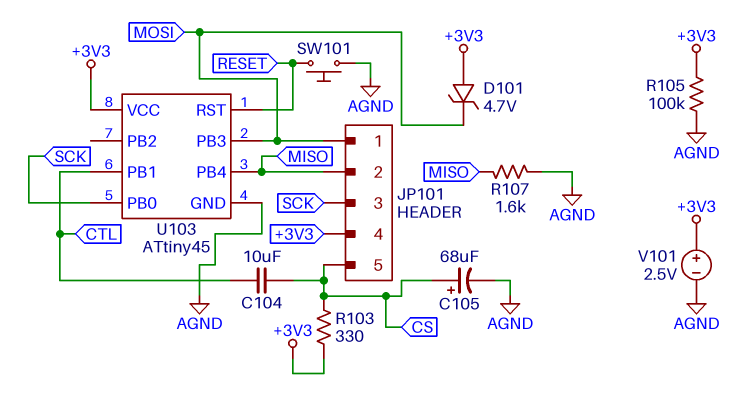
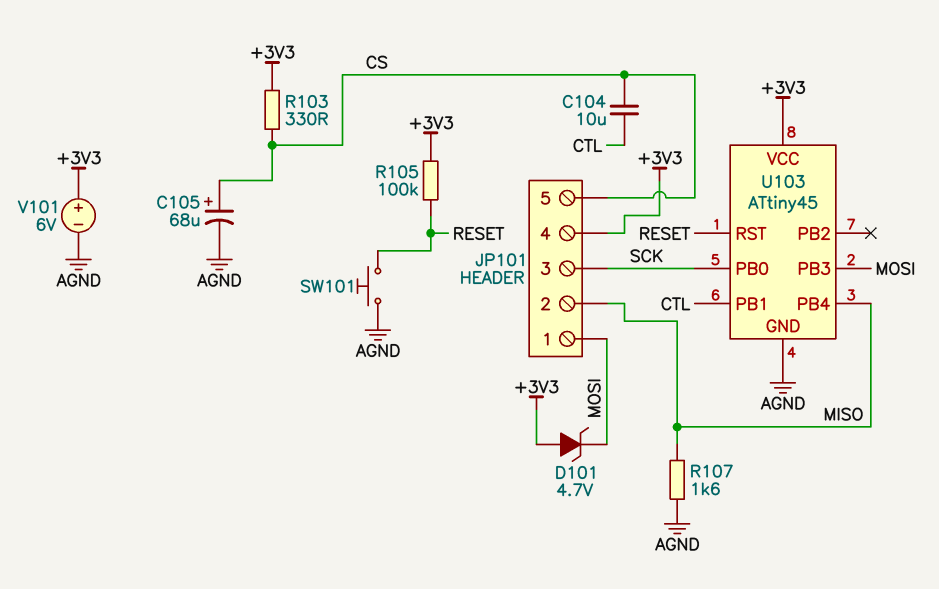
R105: 100k (+3V3, AGND) -> 100k (+3V3, RESET)
V101: 2.5V (plus +3V3, minus AGND) -> 6V (plus +3V3, minus AGND)

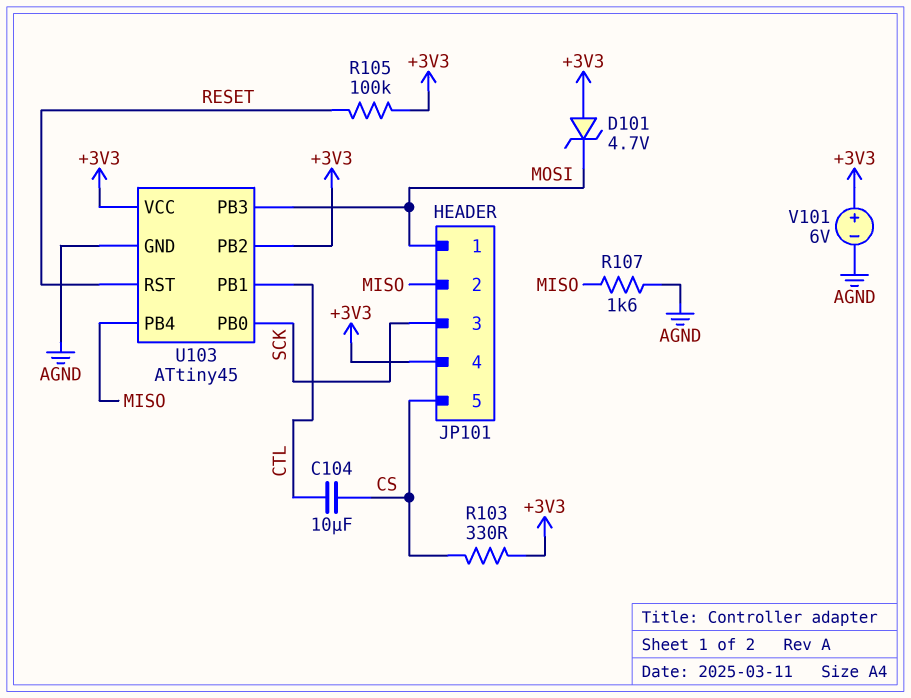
C105: 68uF (plus CS, minus AGND) -> none
SW101: button (AGND, RESET) -> none
U103 pin PB2: none -> +3V3

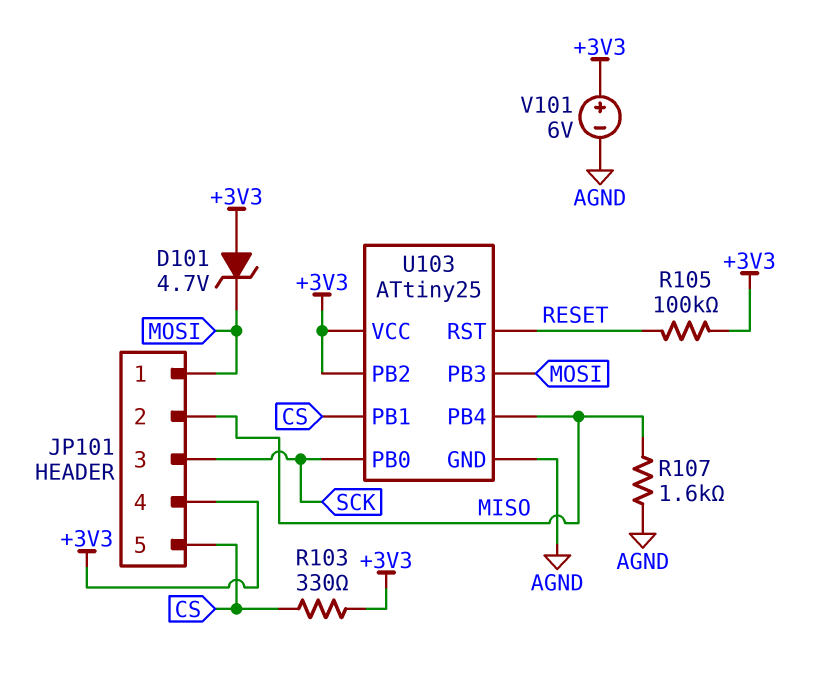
C104: 10uF (CS, CTL) -> none
U103: ATtiny45 -> ATtiny25
U103 pin PB1: CTL -> CS

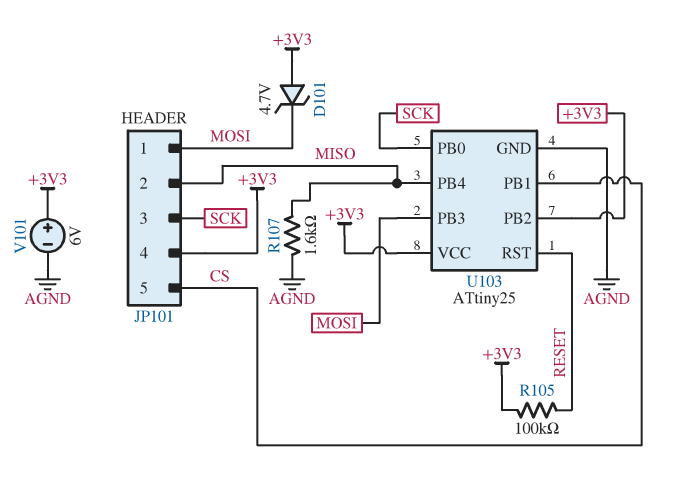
R103: 330 (+3V3, CS) -> none

